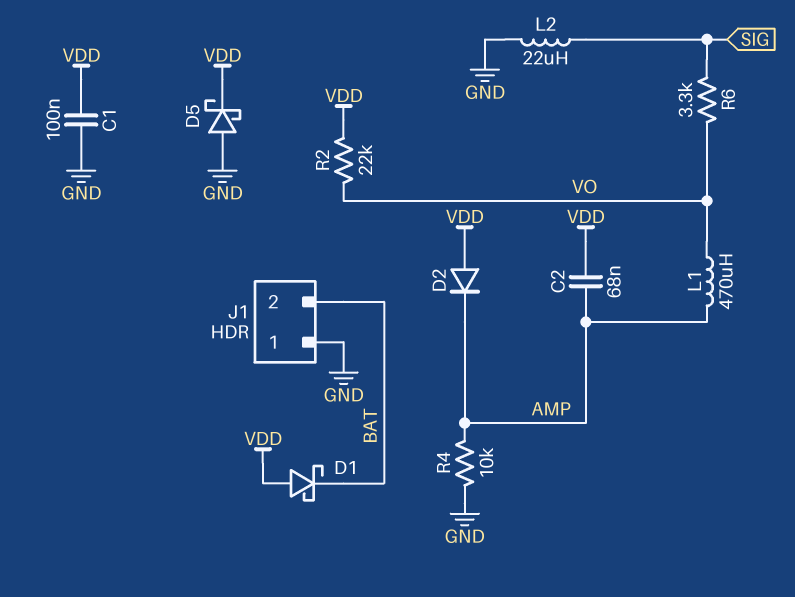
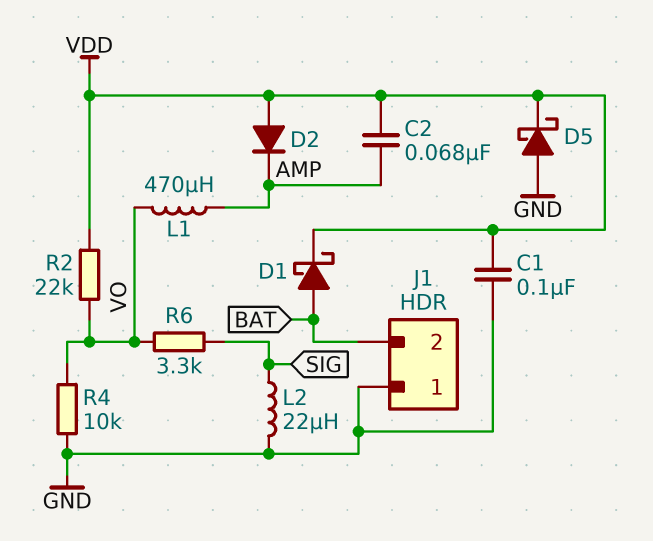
D1: schottky (A VDD, K BAT) -> schottky (A BAT, K VDD)
R4: 10k (AMP, GND) -> 10k (GND, VO)

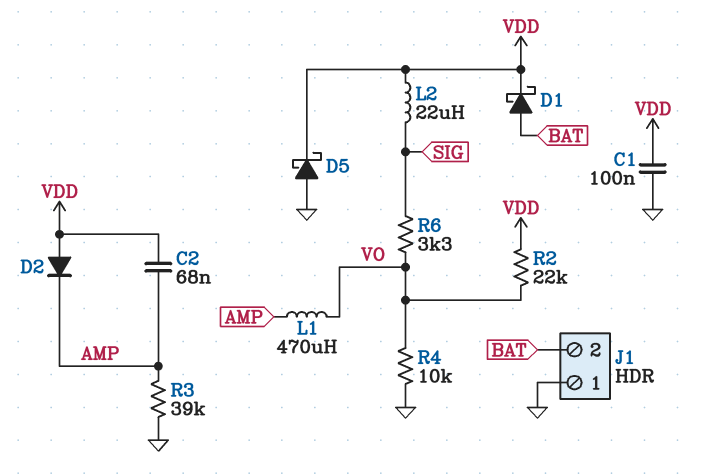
L2: 22uH (GND, SIG) -> 22uH (SIG, VDD)
R3: none -> 39k (AMP, GND)

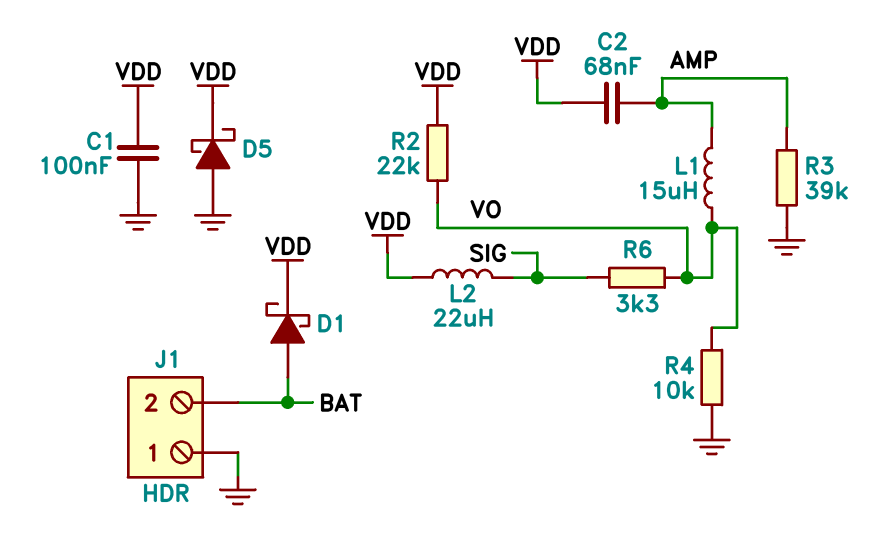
D2: diode (A VDD, K AMP) -> none
L1: 470uH (AMP, VO) -> 15uH (AMP, VO)

